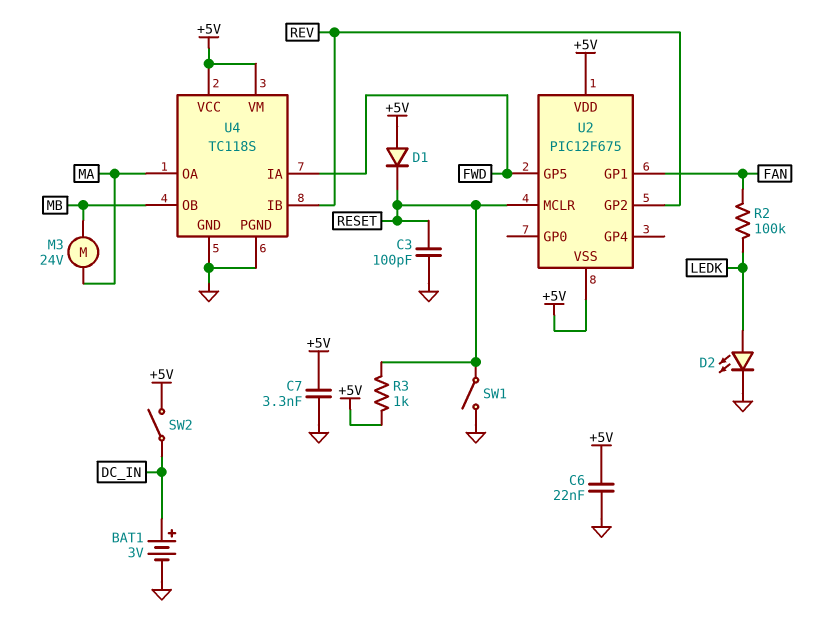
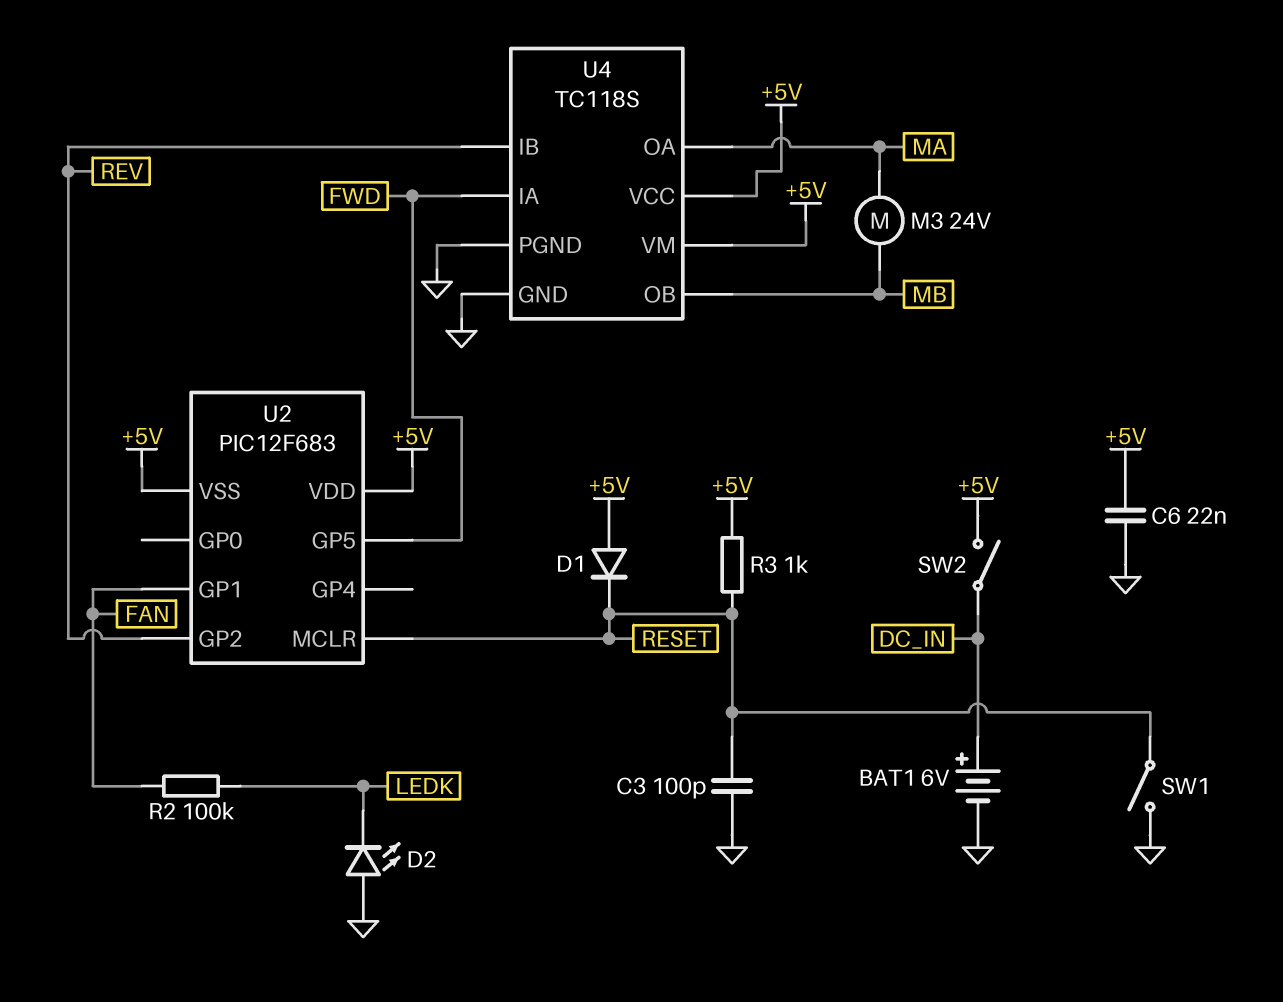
BAT1: 3V (plus DC_IN, minus GND) -> 6V (plus DC_IN, minus GND)
C7: 3.3nF (+5V, GND) -> none
D2: LED (A LEDK, K GND) -> LED (A GND, K LEDK)
U2: PIC12F675 -> PIC12F683

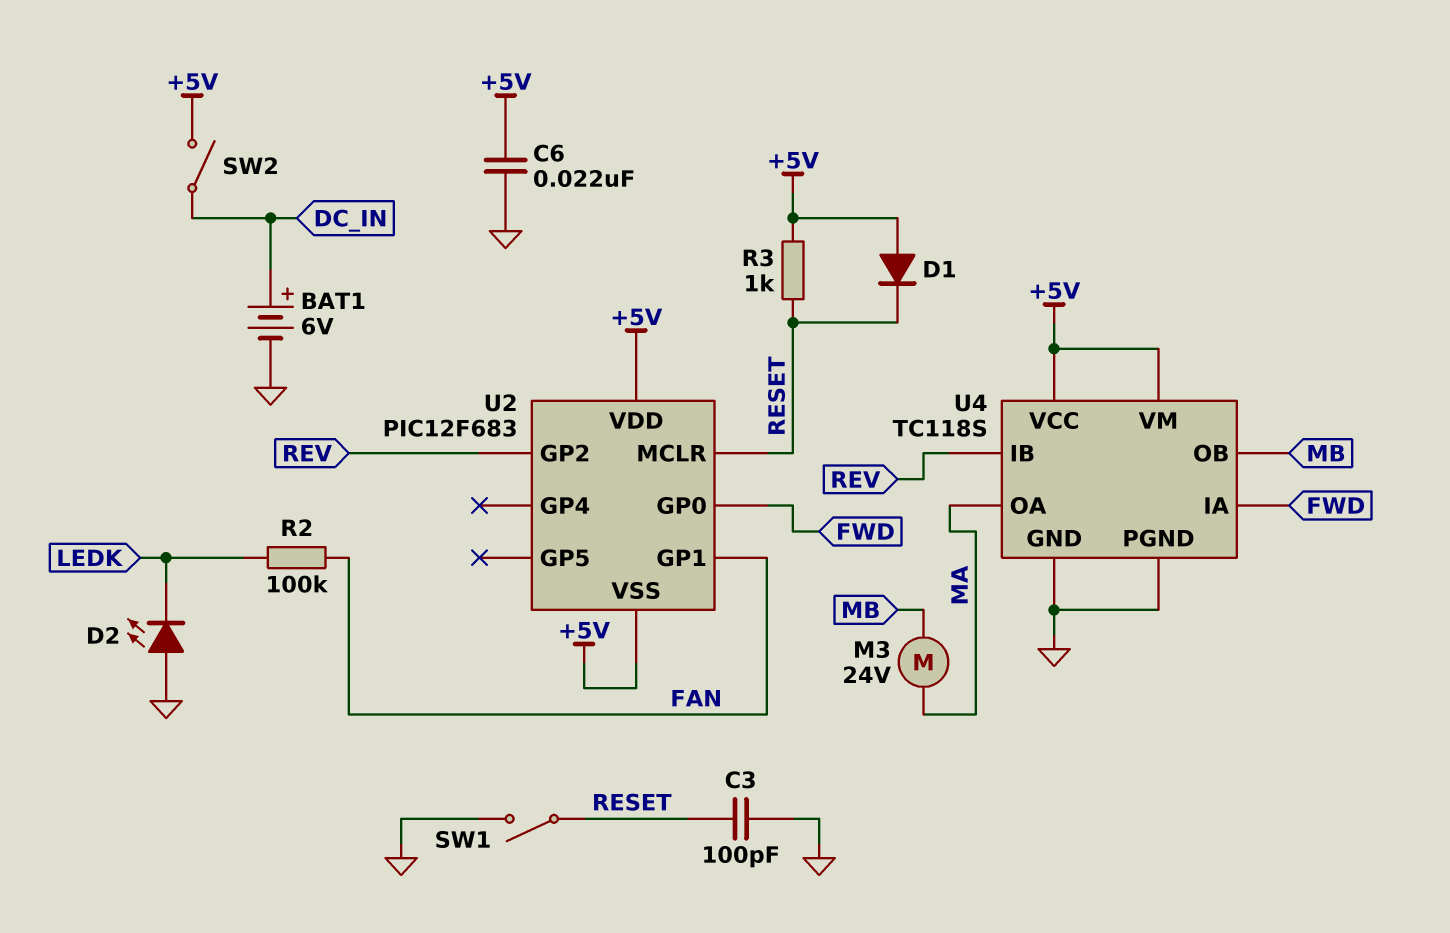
U2 pin GP0: none -> FWD
U2 pin GP5: FWD -> none

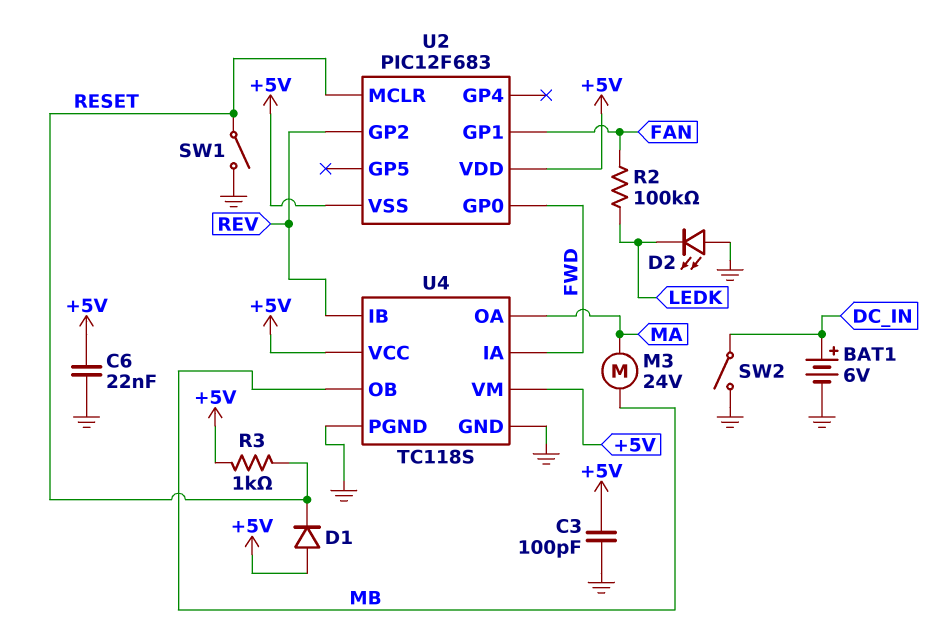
C3: 100pF (GND, RESET) -> 100pF (+5V, GND)
SW2: switch (+5V, DC_IN) -> switch (DC_IN, GND)

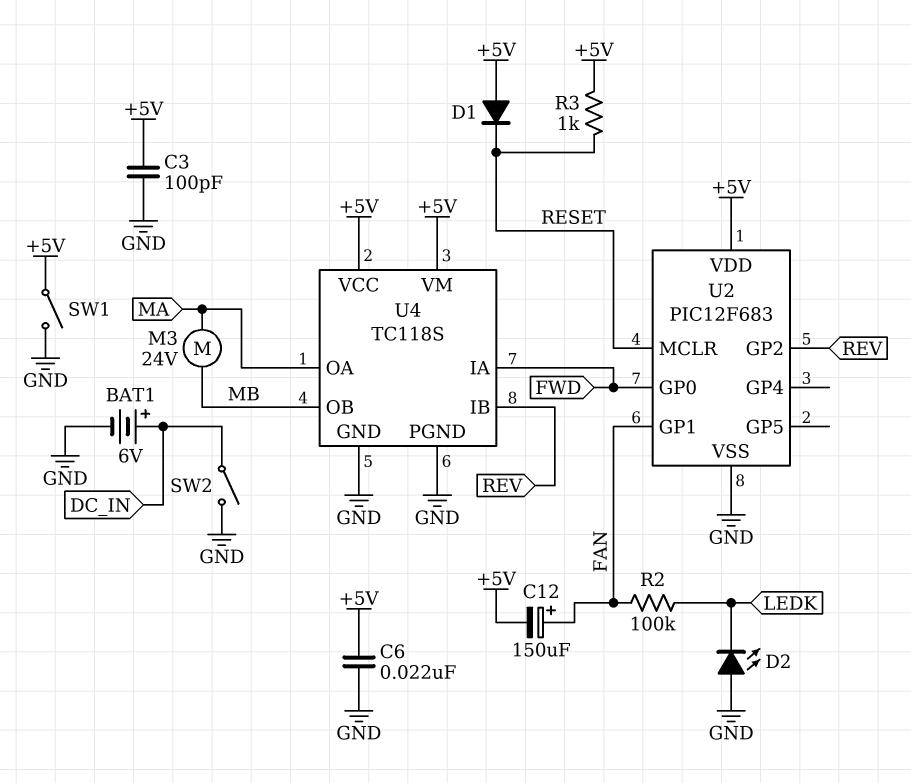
C12: none -> 150uF (plus FAN, minus +5V)
SW1: switch (GND, RESET) -> switch (+5V, GND)
U2 pin VSS: +5V -> GND

